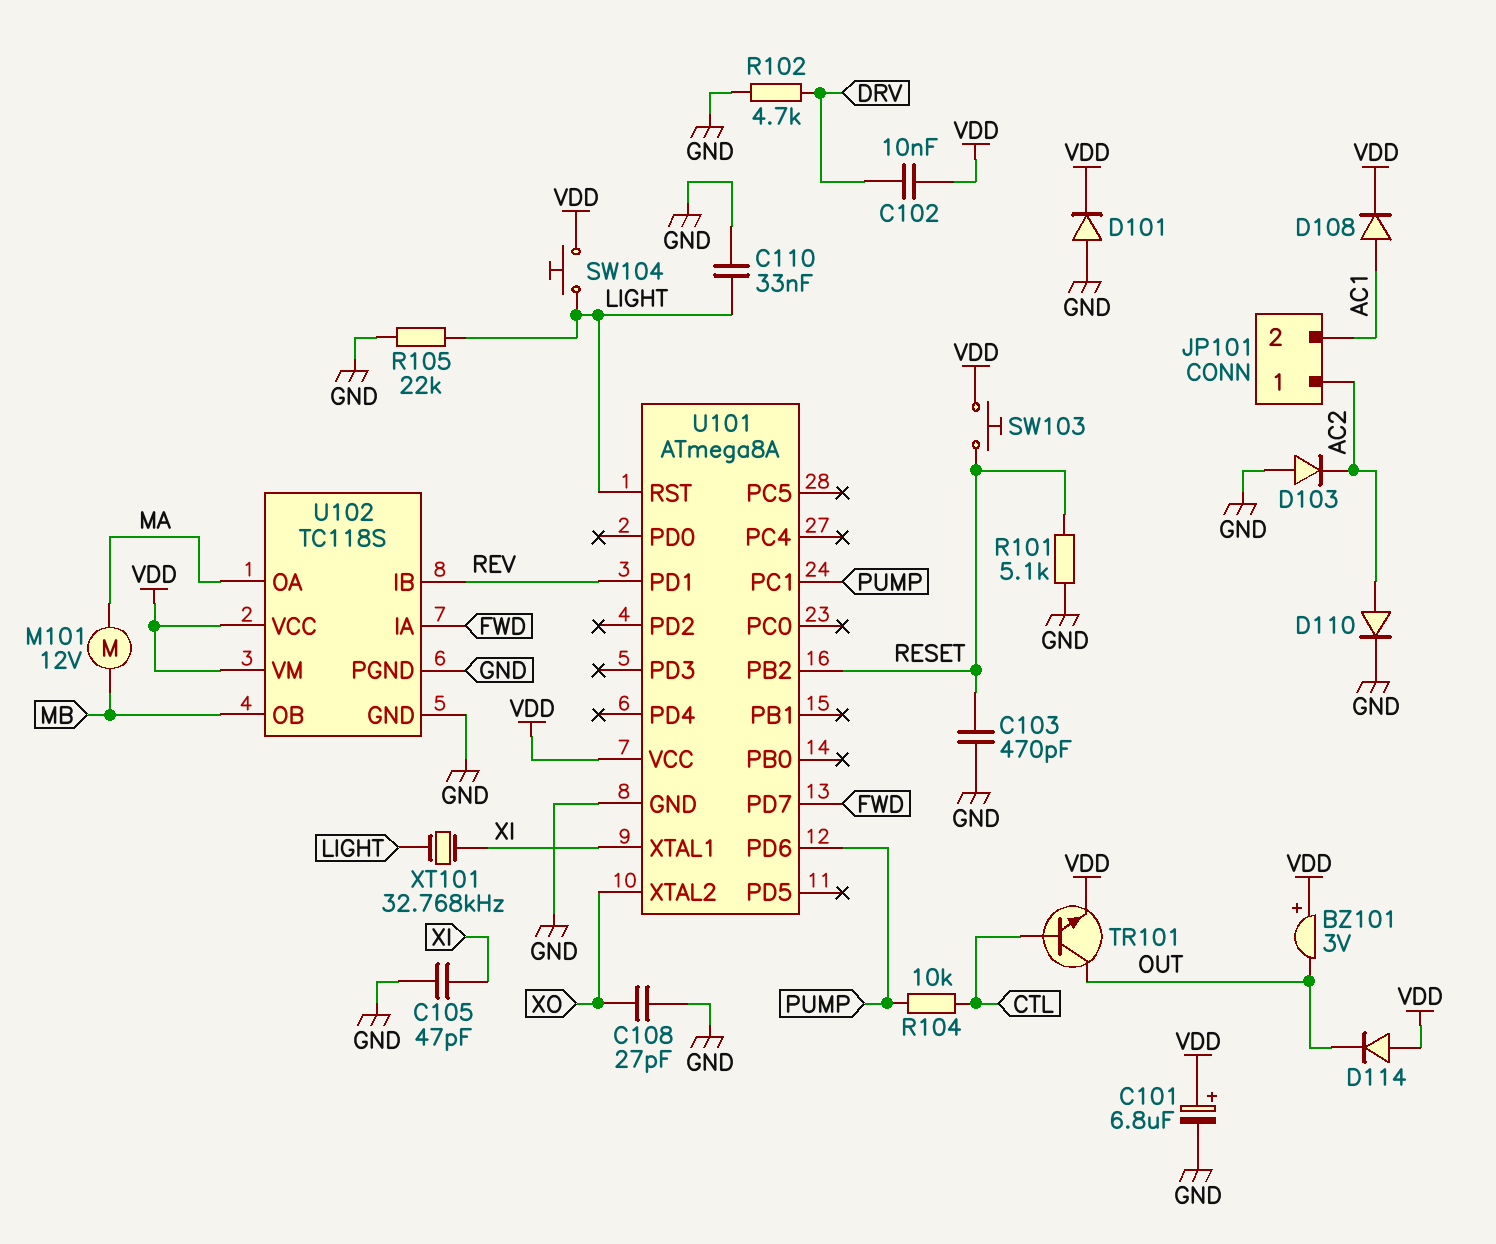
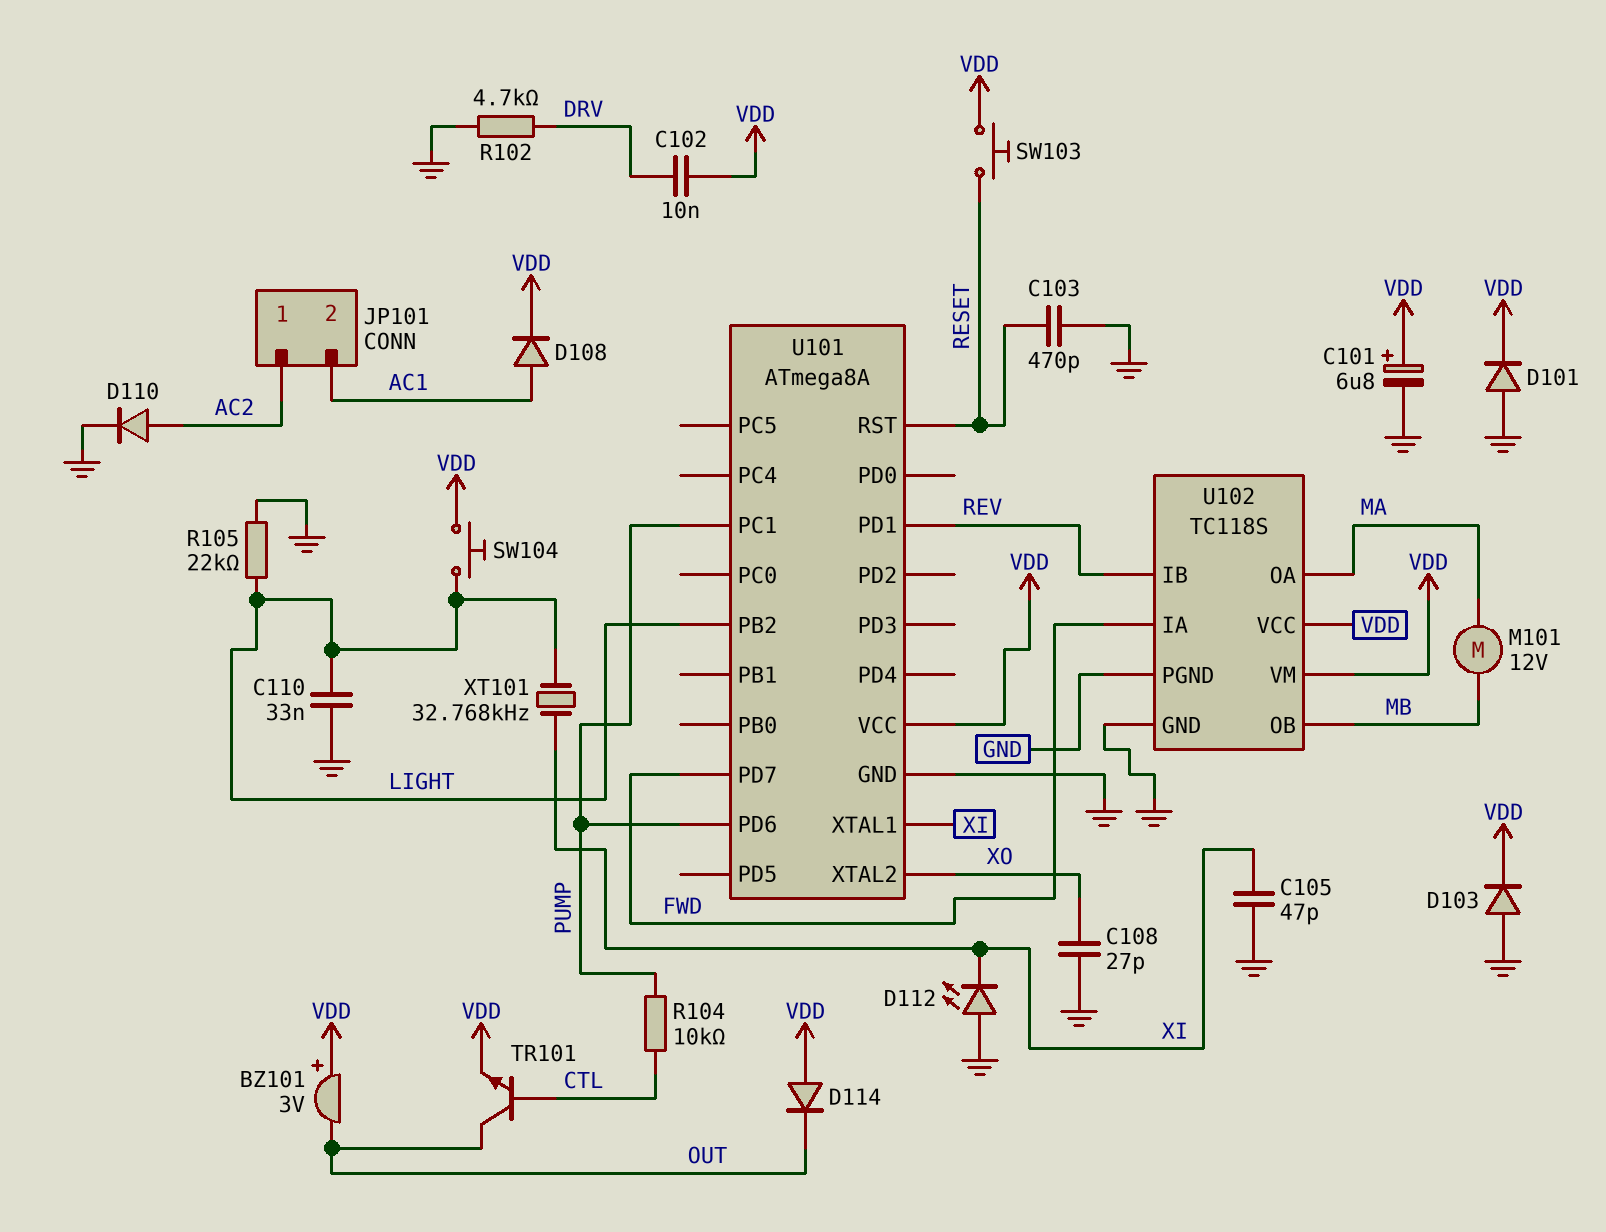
D103: diode (A GND, K AC2) -> diode (A GND, K VDD)
D112: none -> LED (A GND, K XI)
R101: 5.1k (GND, RESET) -> none
U101 pin PB2: RESET -> LIGHT
U101 pin RST: LIGHT -> RESET

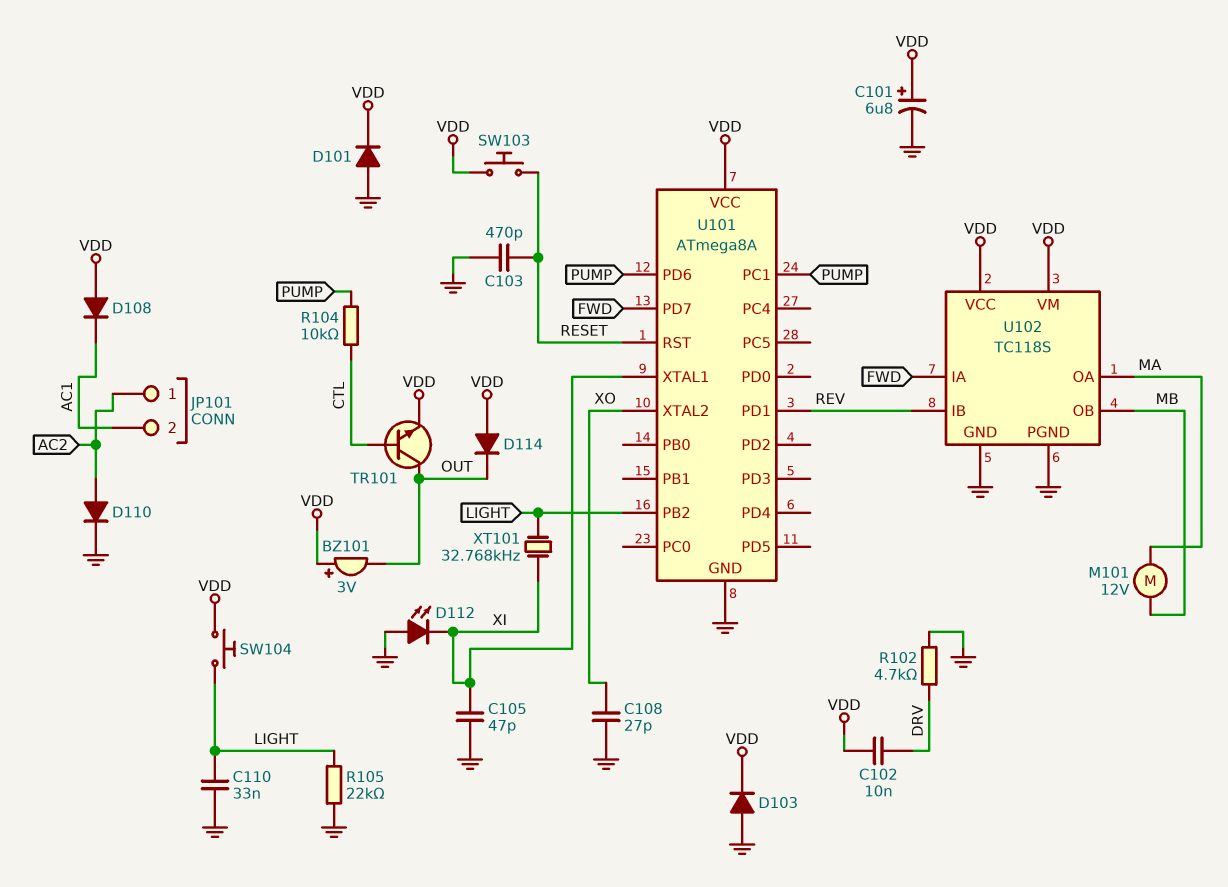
D108: diode (A AC1, K VDD) -> diode (A VDD, K AC1)

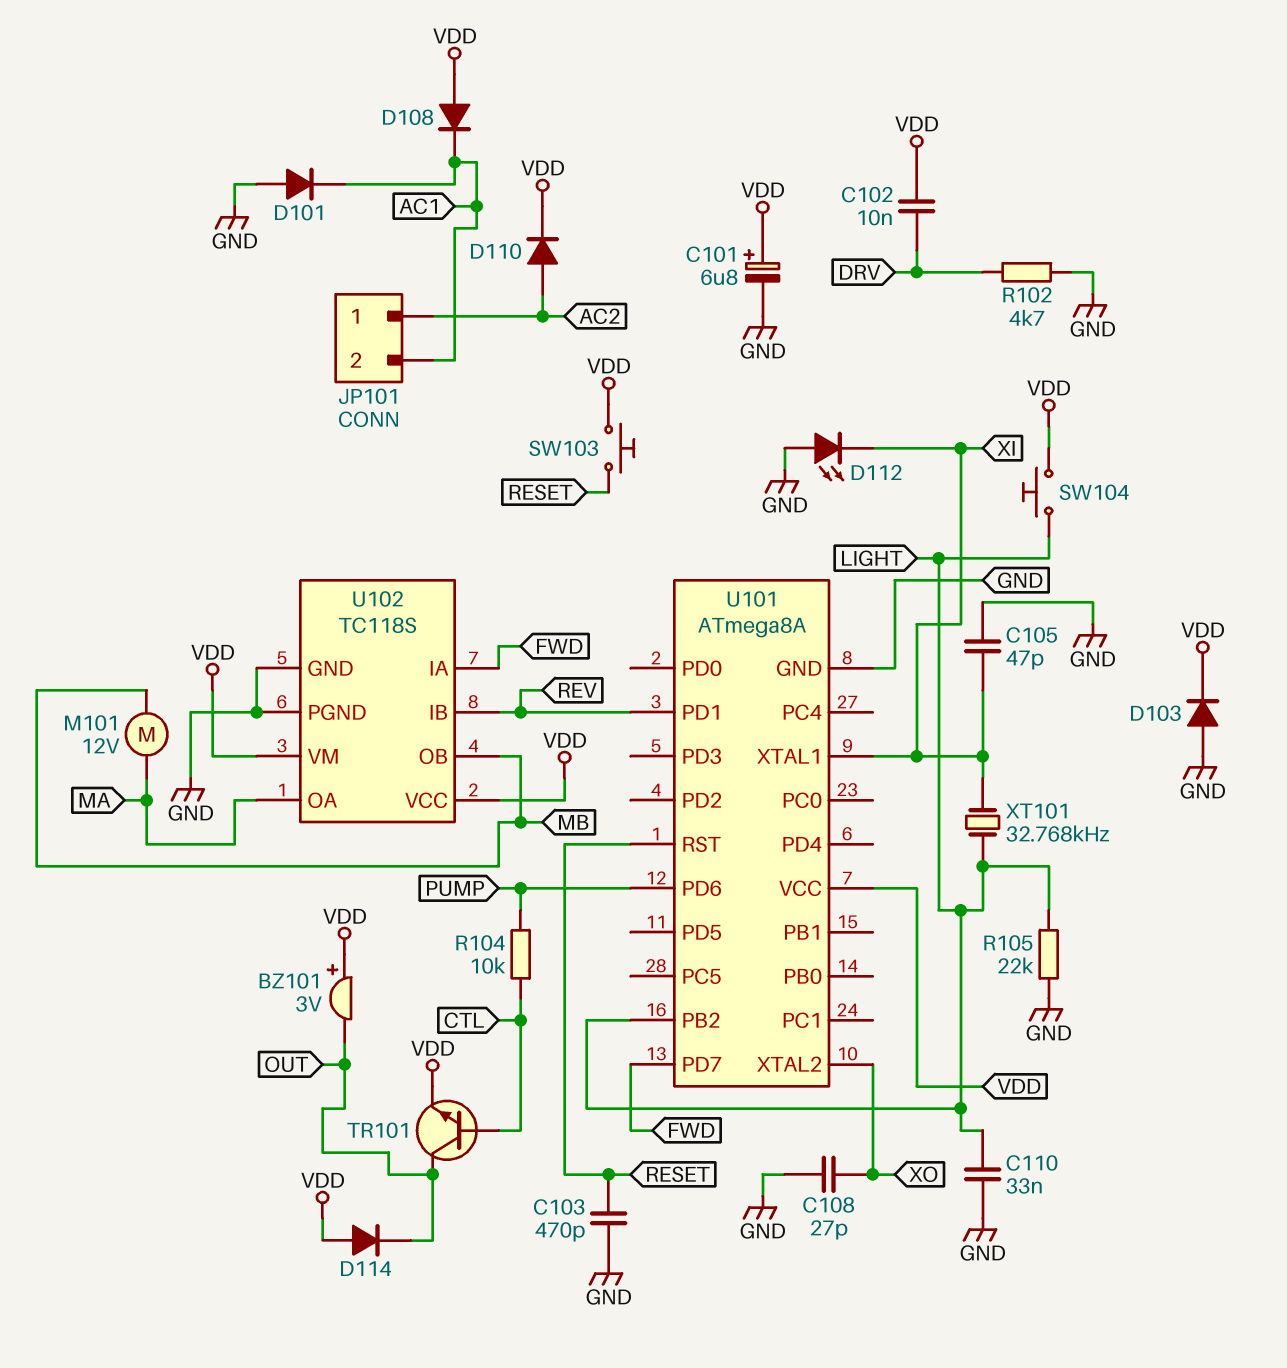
D101: diode (A GND, K VDD) -> diode (A GND, K AC1)
D110: diode (A AC2, K GND) -> diode (A AC2, K VDD)
U101 pin PC1: PUMP -> none

